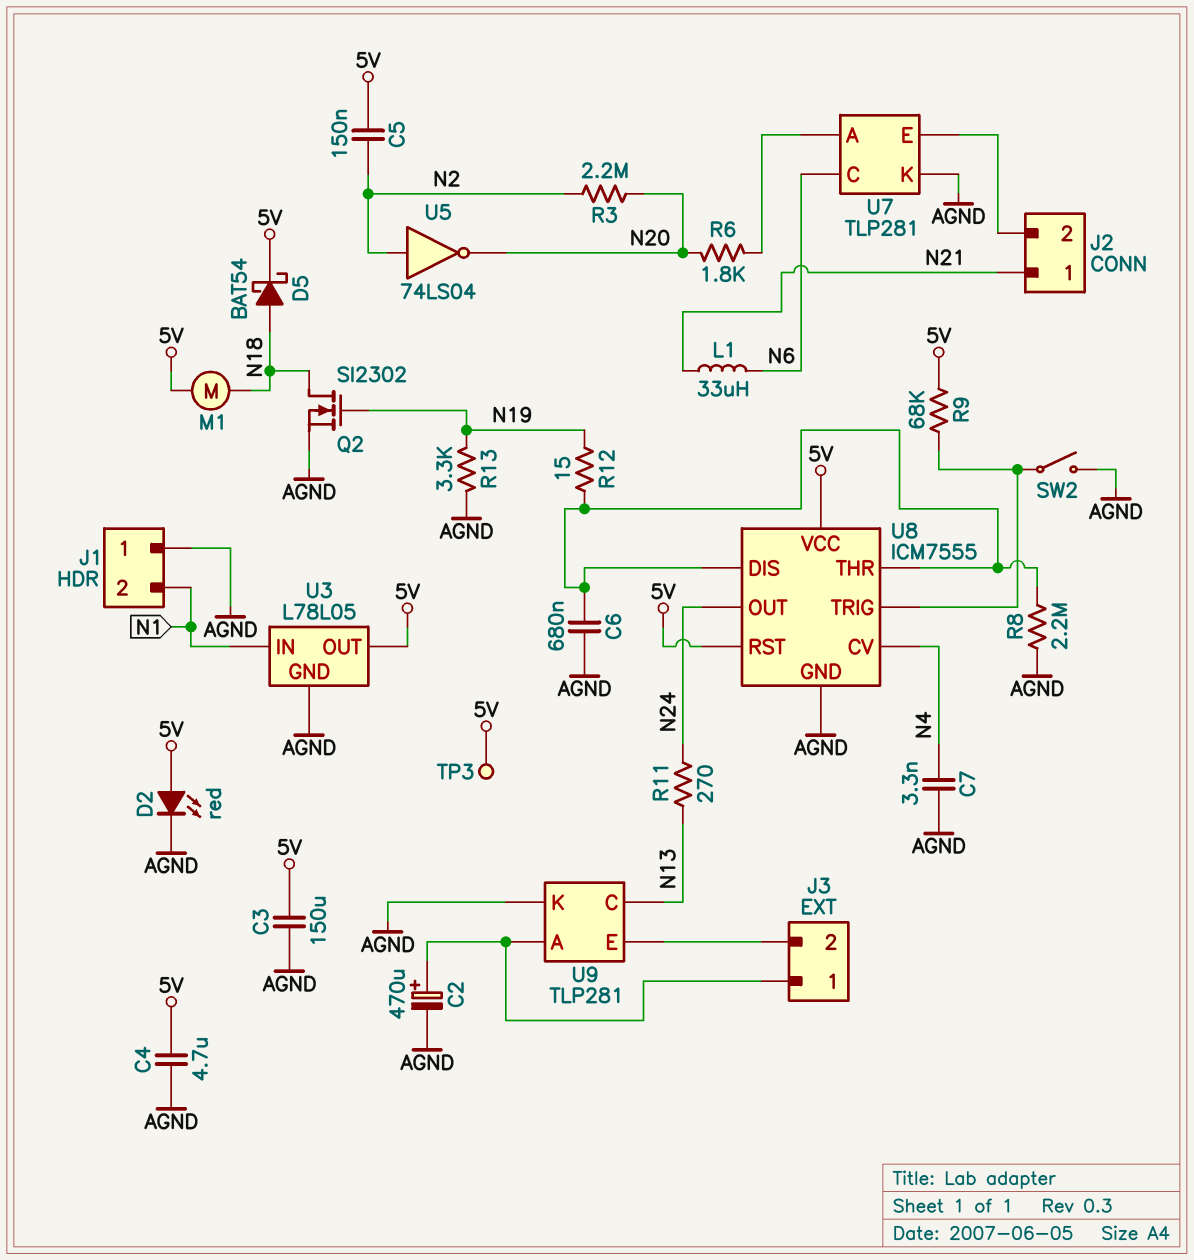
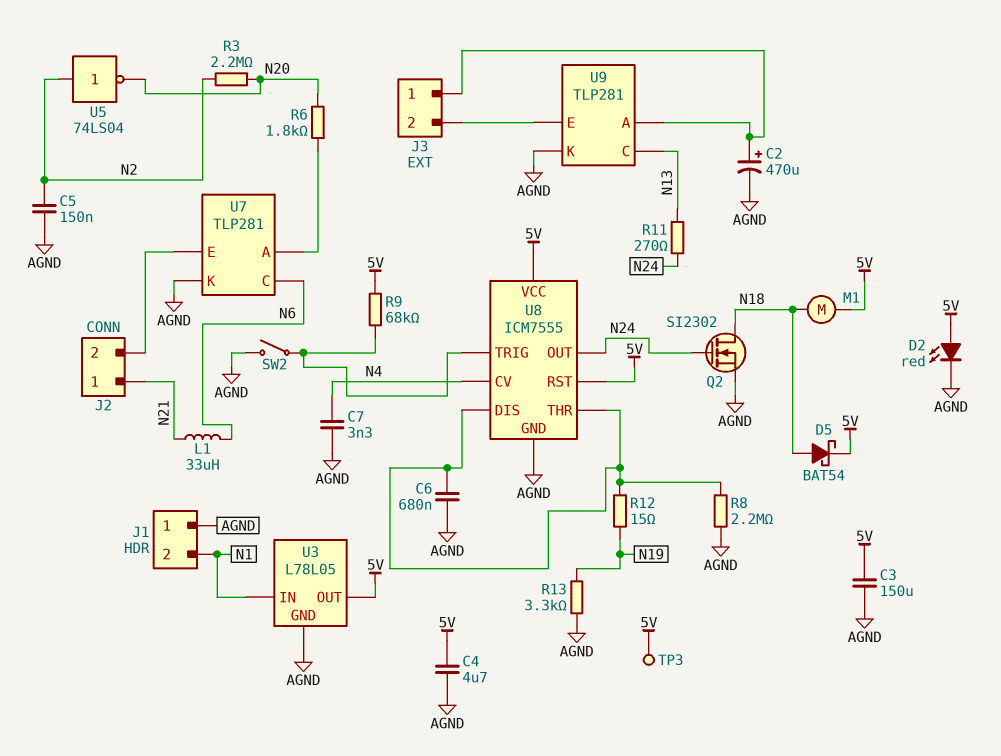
C5: 150nF (5V, N2) -> 150nF (AGND, N2)
Q2: NMOS SI2302 (G N19, D N18, S AGND) -> NMOS SI2302 (G N24, D N18, S AGND)

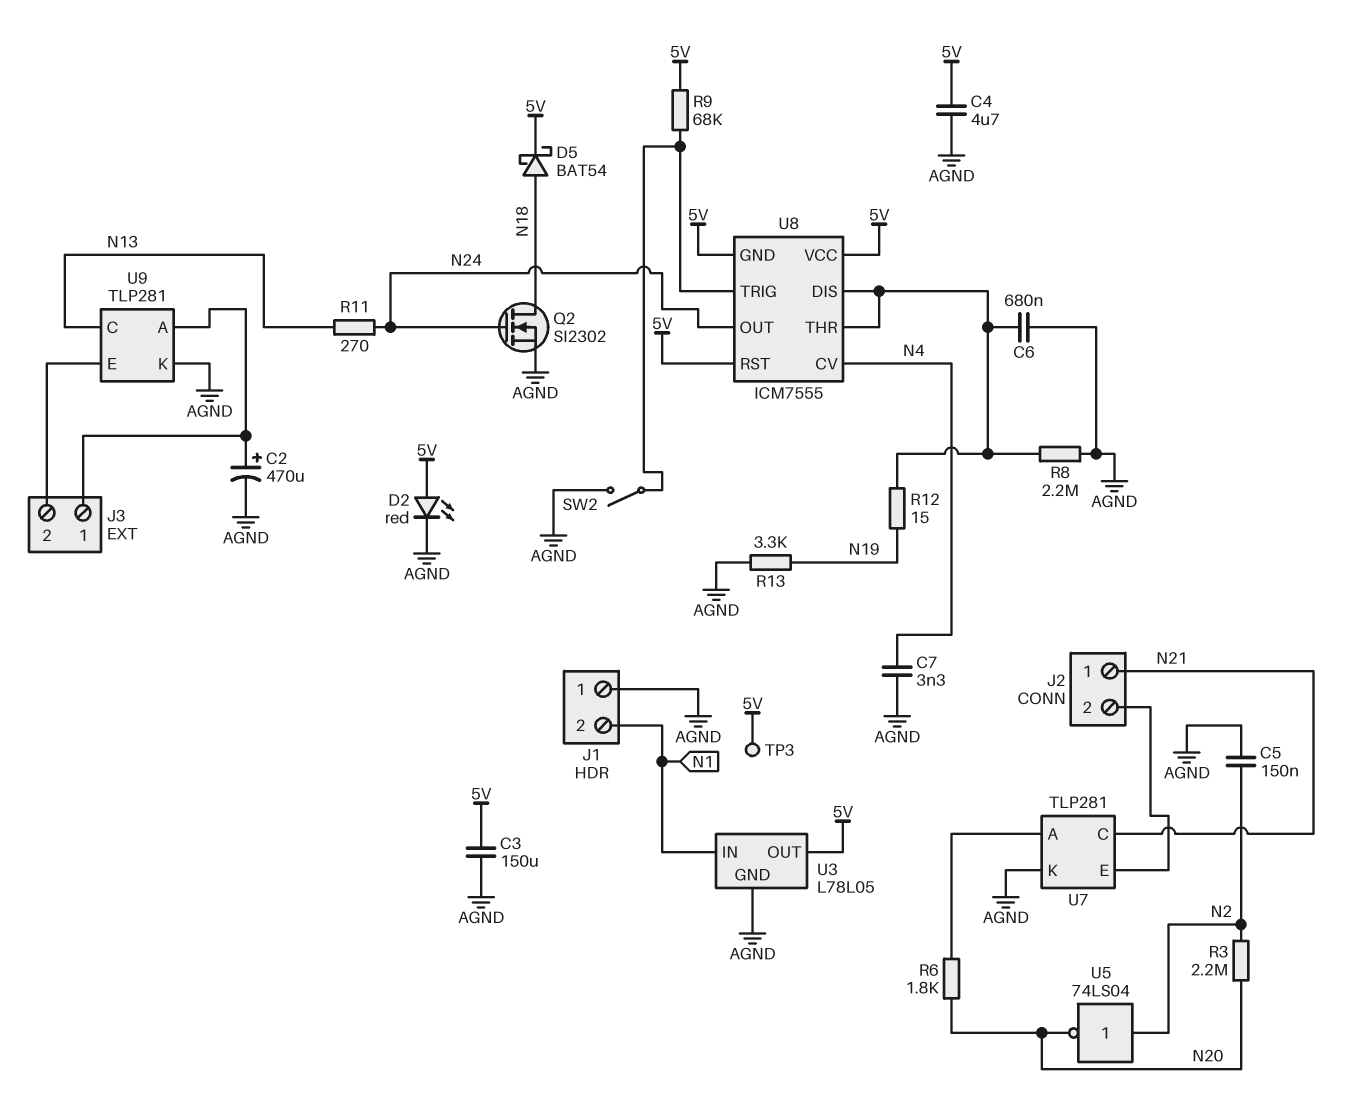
L1: 33uH (N6, N21) -> none
M1: motor (5V, N18) -> none
U7 pin C: N6 -> N21
U8 pin GND: AGND -> 5V

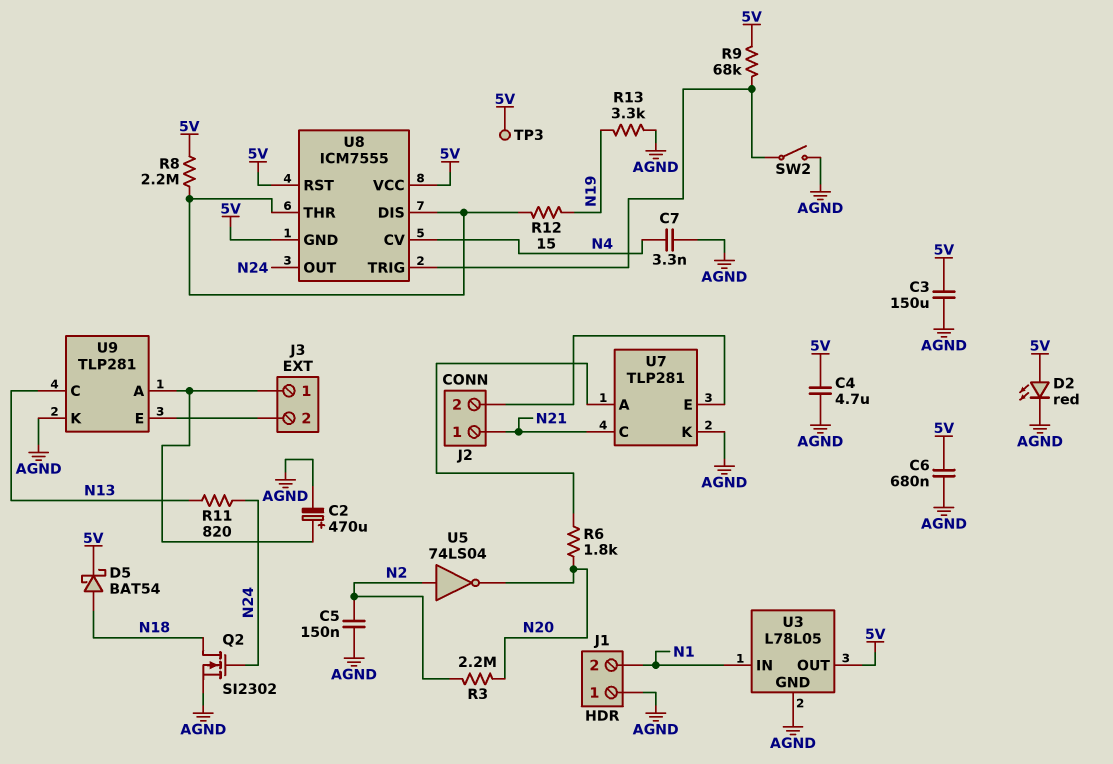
C6: 680nF (AGND, U8/DIS) -> 680nF (5V, AGND)
R8: 2.2M (AGND, U8/DIS) -> 2.2M (5V, U8/DIS)
R11: 270 (N13, N24) -> 820 (N13, N24)

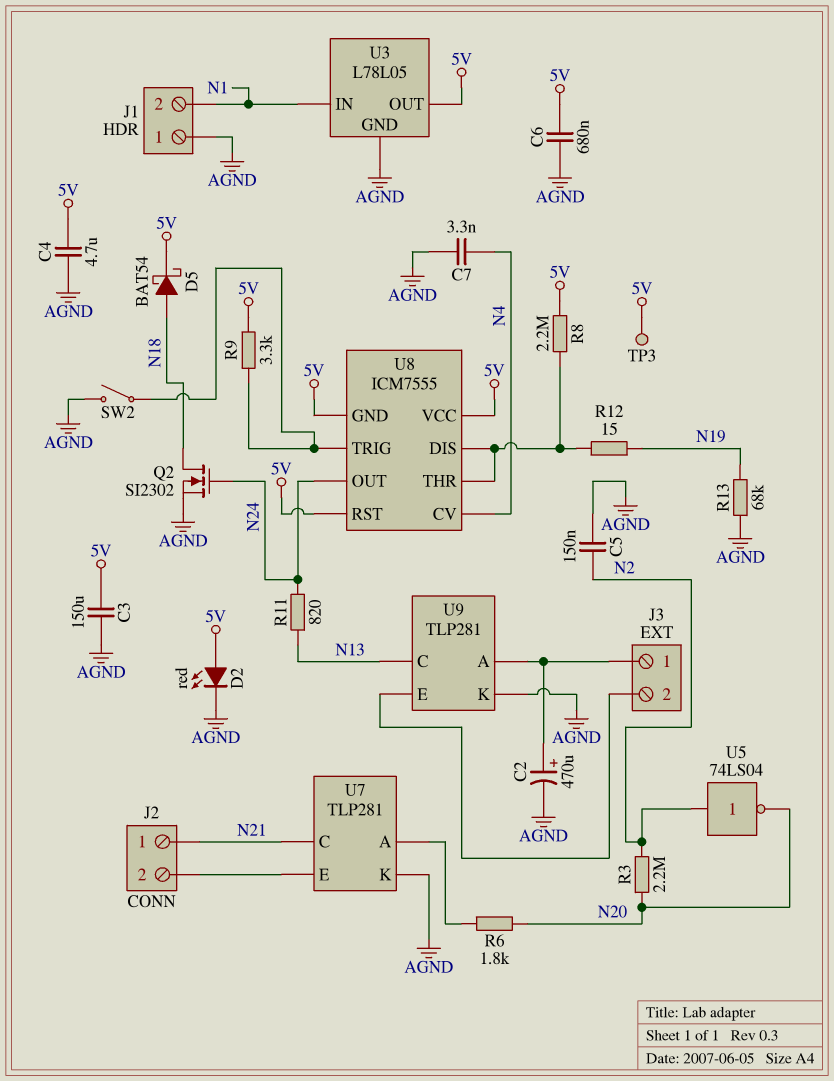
R9: 68k (5V, U8/TRIG) -> 3.3k (5V, U8/TRIG)
R13: 3.3k (AGND, N19) -> 68k (AGND, N19)

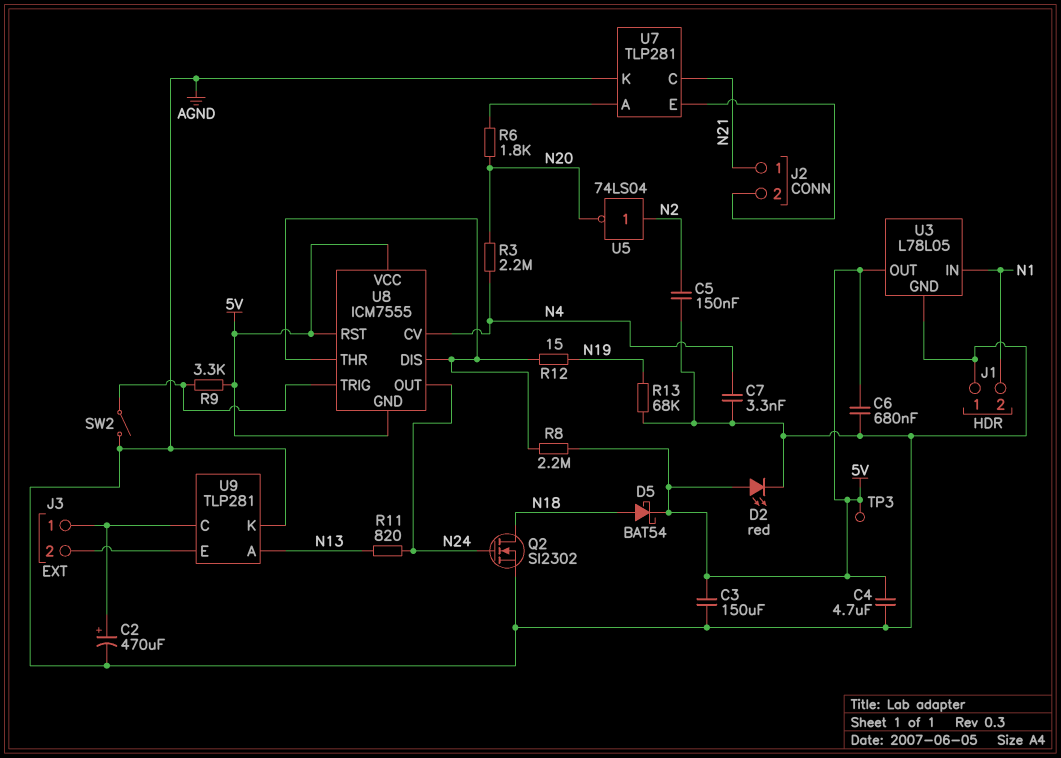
R3: 2.2M (N2, N20) -> 2.2M (N4, N20)
U9 pin A: J3/1 -> N13
U9 pin C: N13 -> J3/1

